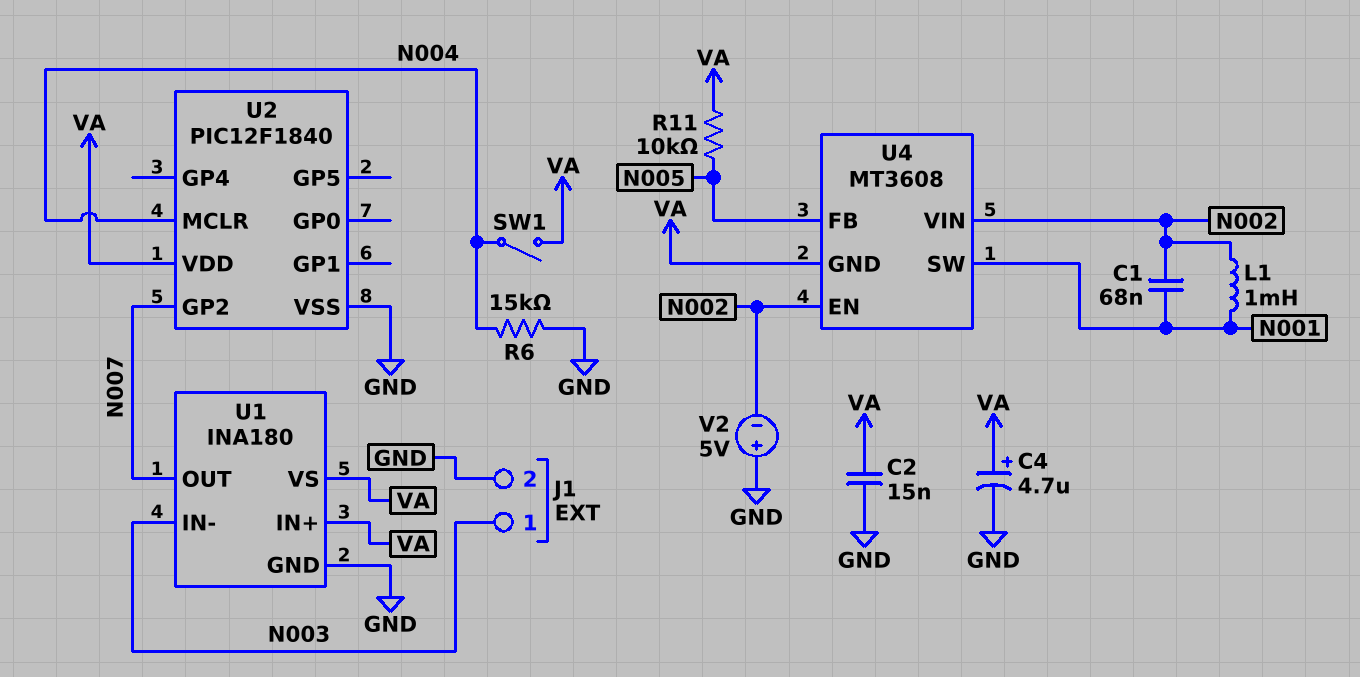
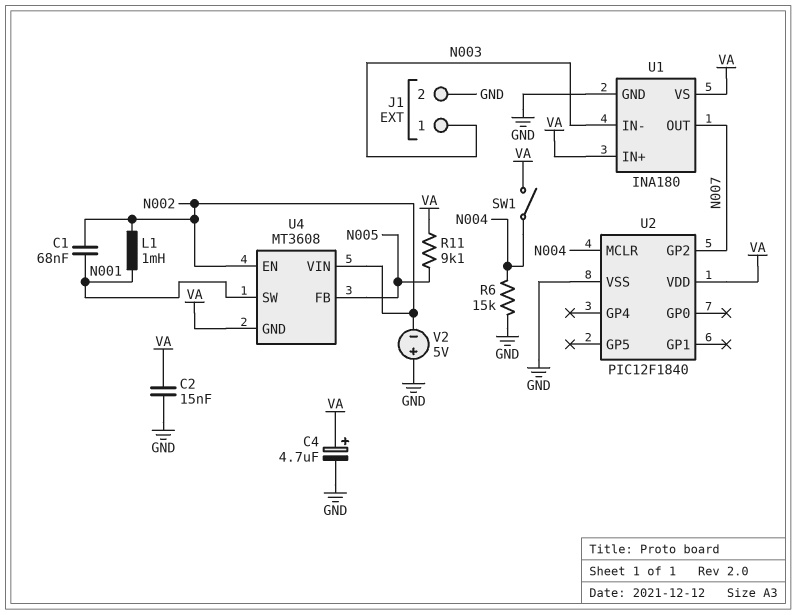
R11: 10k (N005, VA) -> 9.1k (N005, VA)

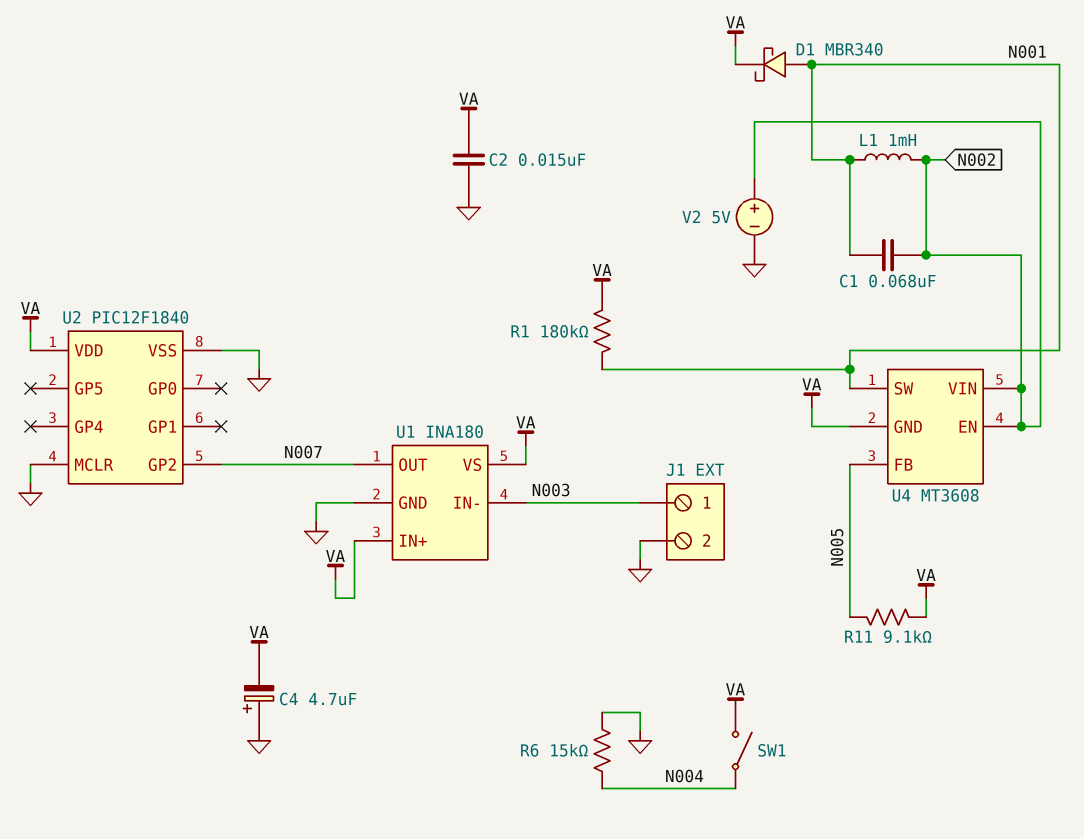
C4: 4.7uF (plus VA, minus GND) -> 4.7uF (plus GND, minus VA)
D1: none -> schottky MBR340 (A N001, K VA)
R1: none -> 180k (N001, VA)
U2 pin MCLR: N004 -> GND
V2: 5V (plus GND, minus N002) -> 5V (plus N002, minus GND)

